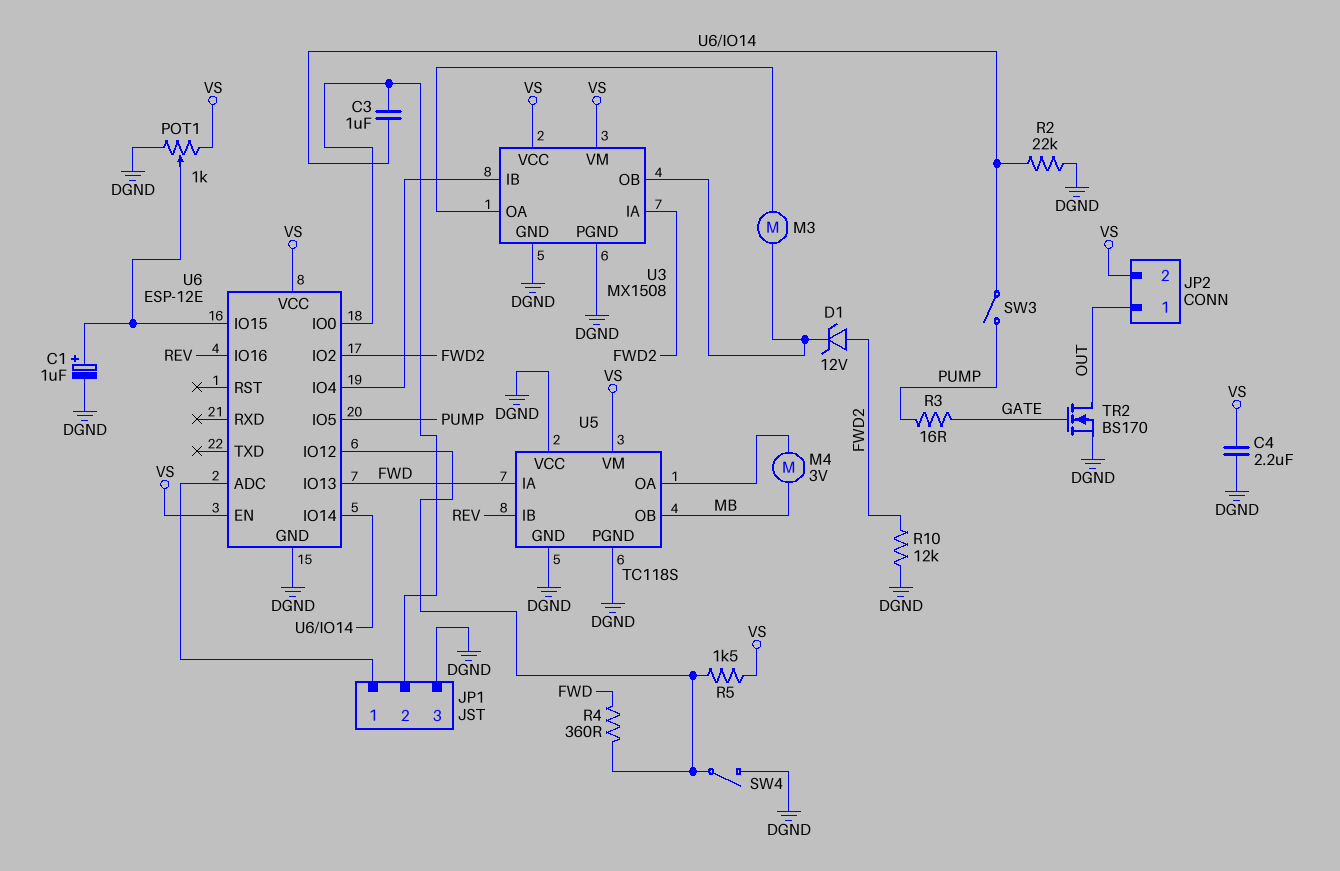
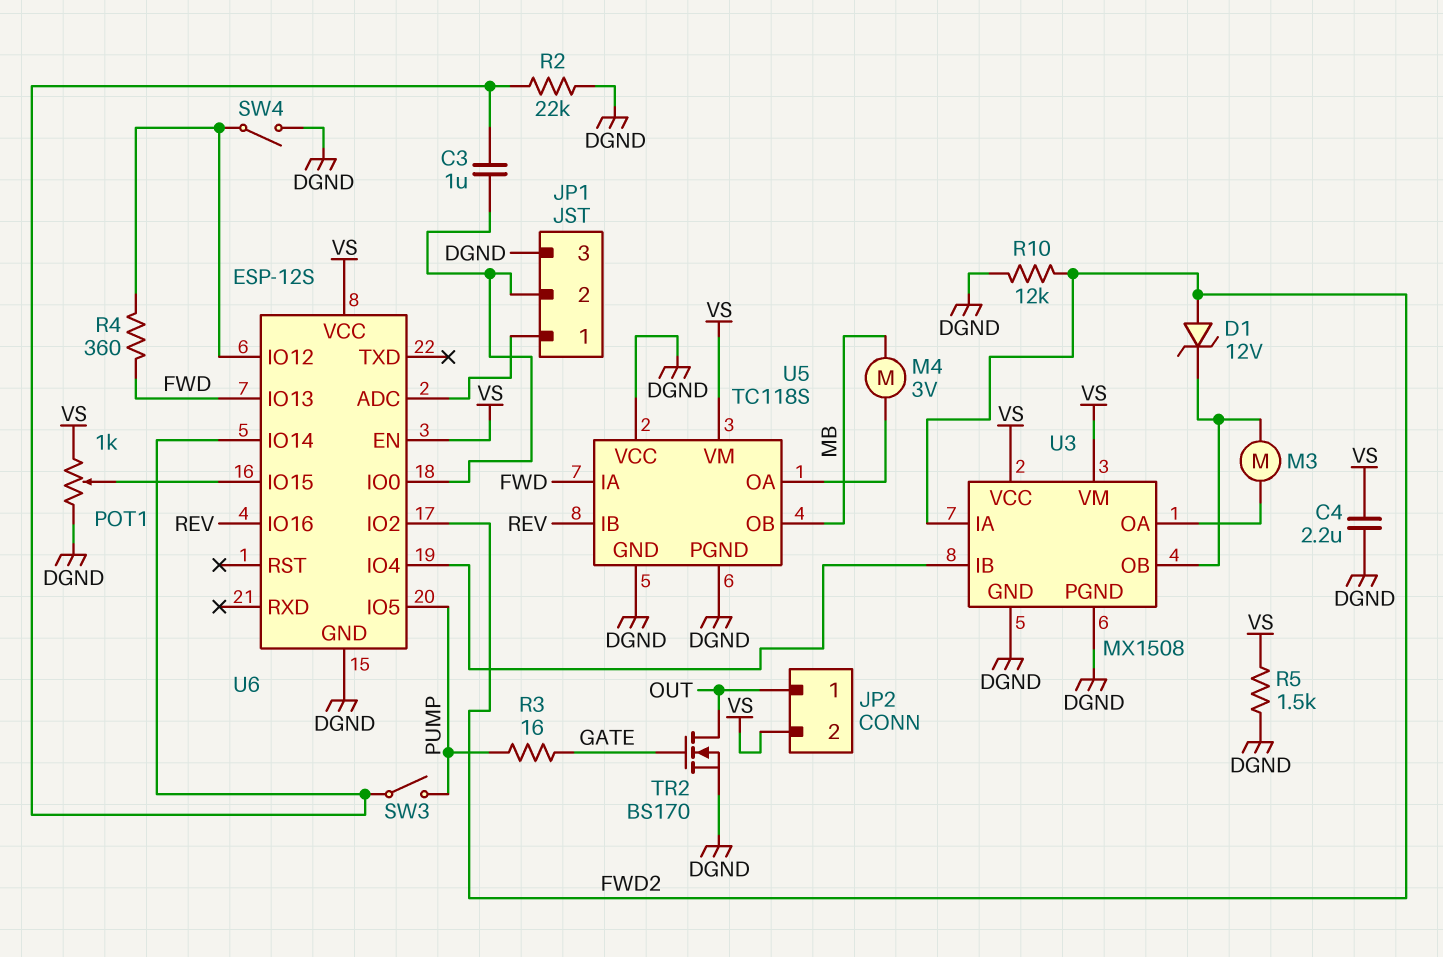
C1: 1uF (plus U6/IO15, minus DGND) -> none
R5: 1.5k (U6/IO12, VS) -> 1.5k (DGND, VS)
U6: ESP-12E -> ESP-12S

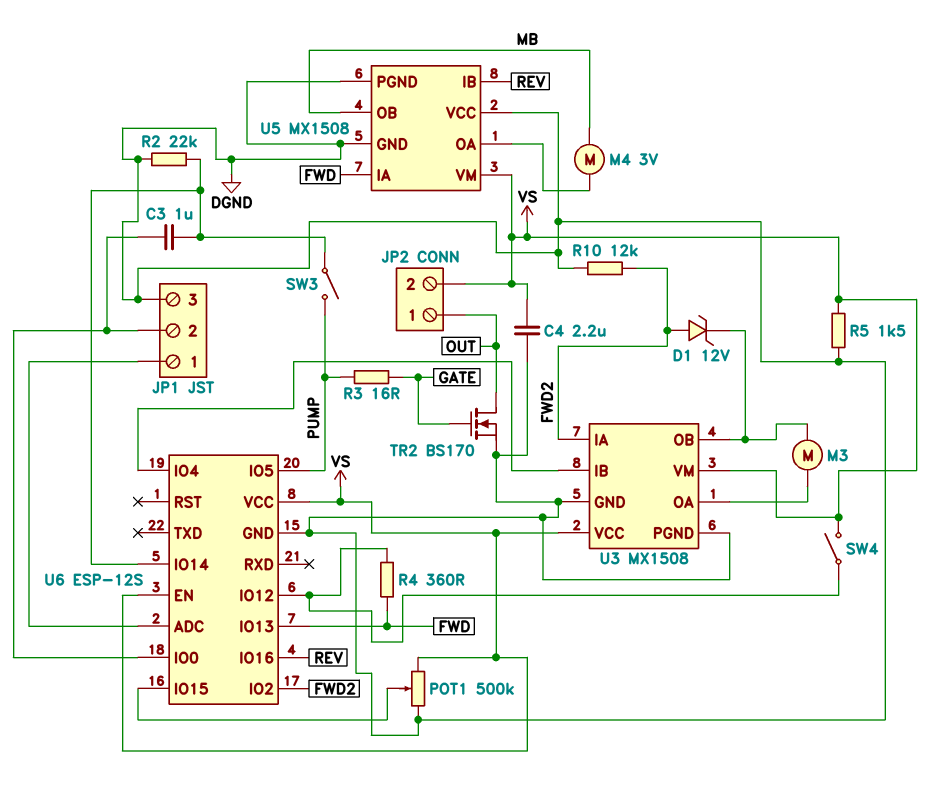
POT1: 1k (DGND, VS, wiper U6/IO15) -> 500k (DGND, VS, wiper U6/IO15)
SW4: switch (DGND, U6/IO12) -> switch (U6/IO12, VS)
U5: TC118S -> MX1508

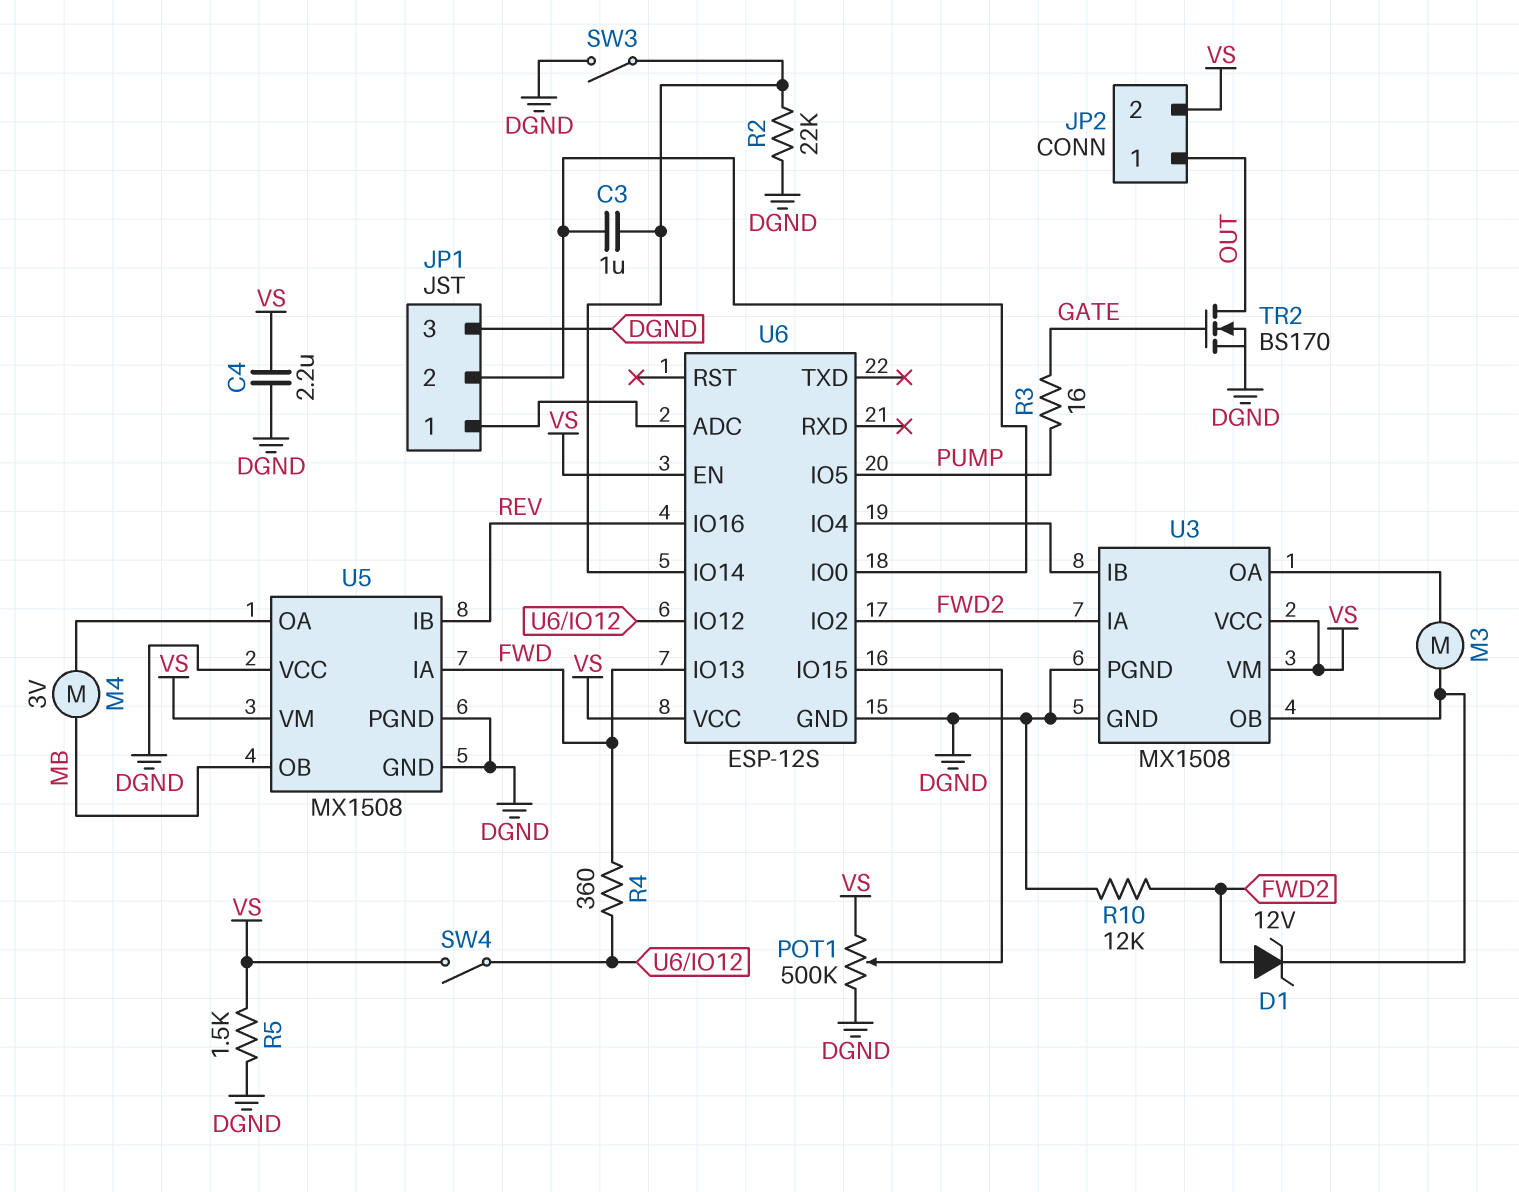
SW3: switch (PUMP, U6/IO14) -> switch (DGND, U6/IO14)

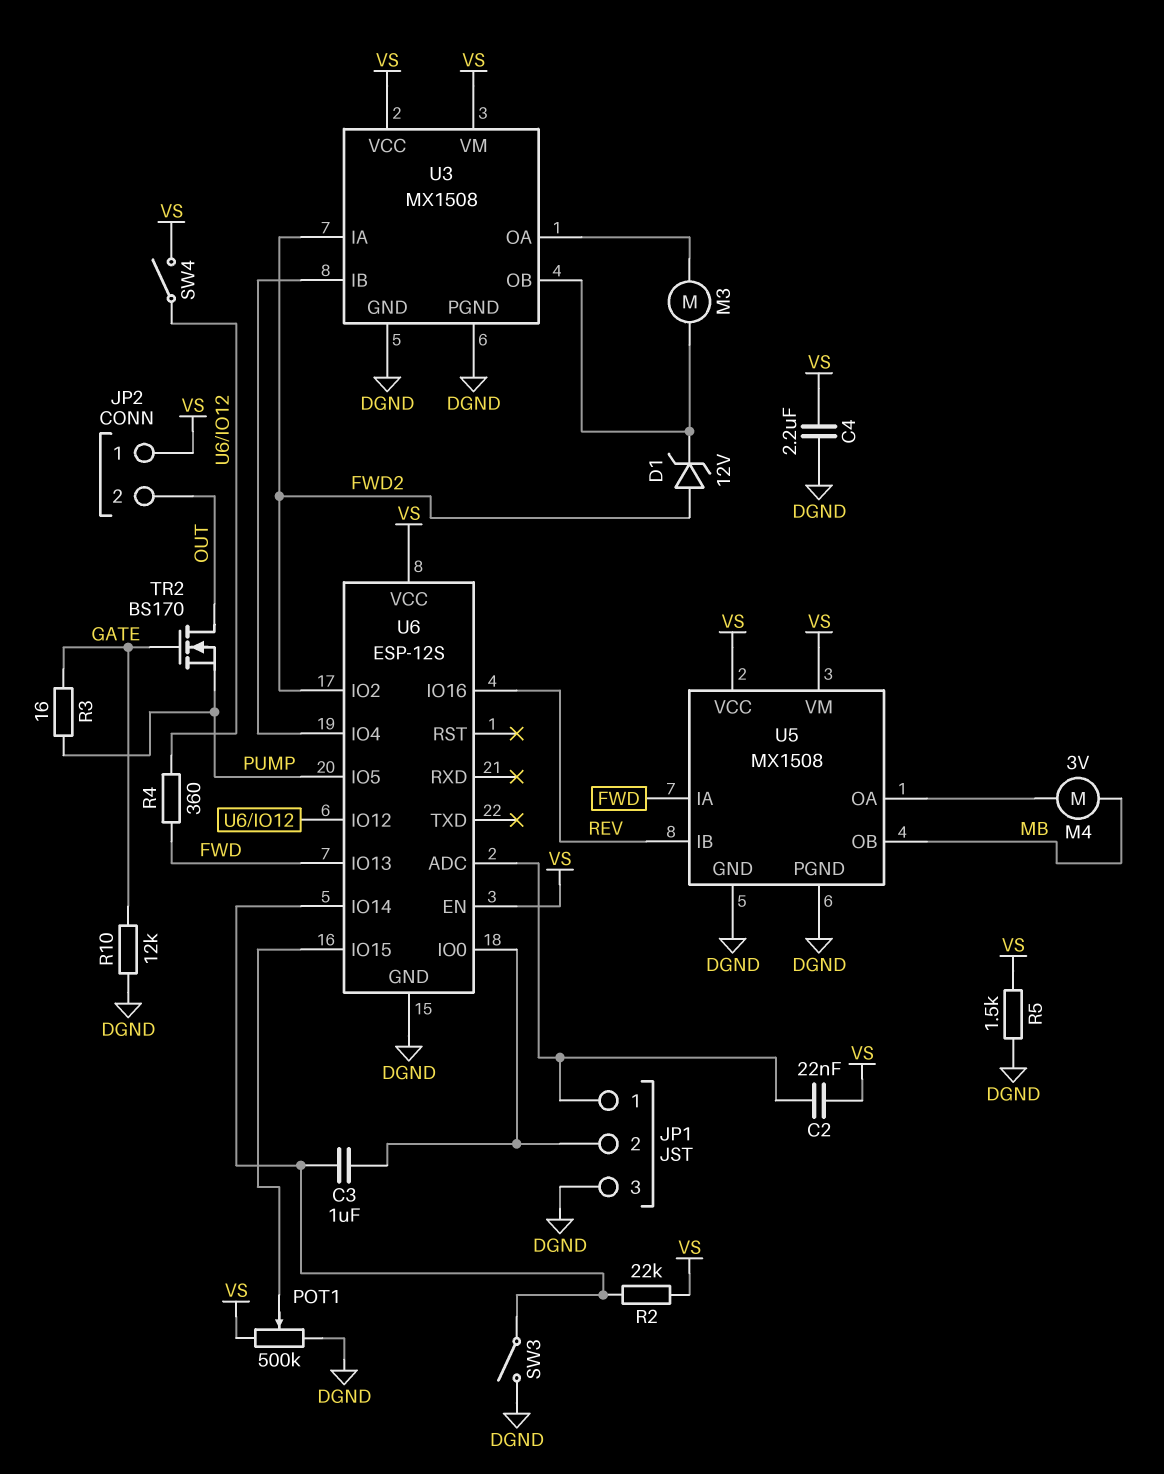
C2: none -> 22nF (JP1/1, VS)
JP2 pin 1: OUT -> VS
JP2 pin 2: VS -> OUT
R2: 22k (DGND, U6/IO14) -> 22k (U6/IO14, VS)
R10: 12k (DGND, FWD2) -> 12k (DGND, GATE)
TR2: NMOS BS170 (G GATE, D OUT, S DGND) -> NMOS BS170 (G GATE, D OUT, S PUMP)
U5 pin VCC: DGND -> VS

